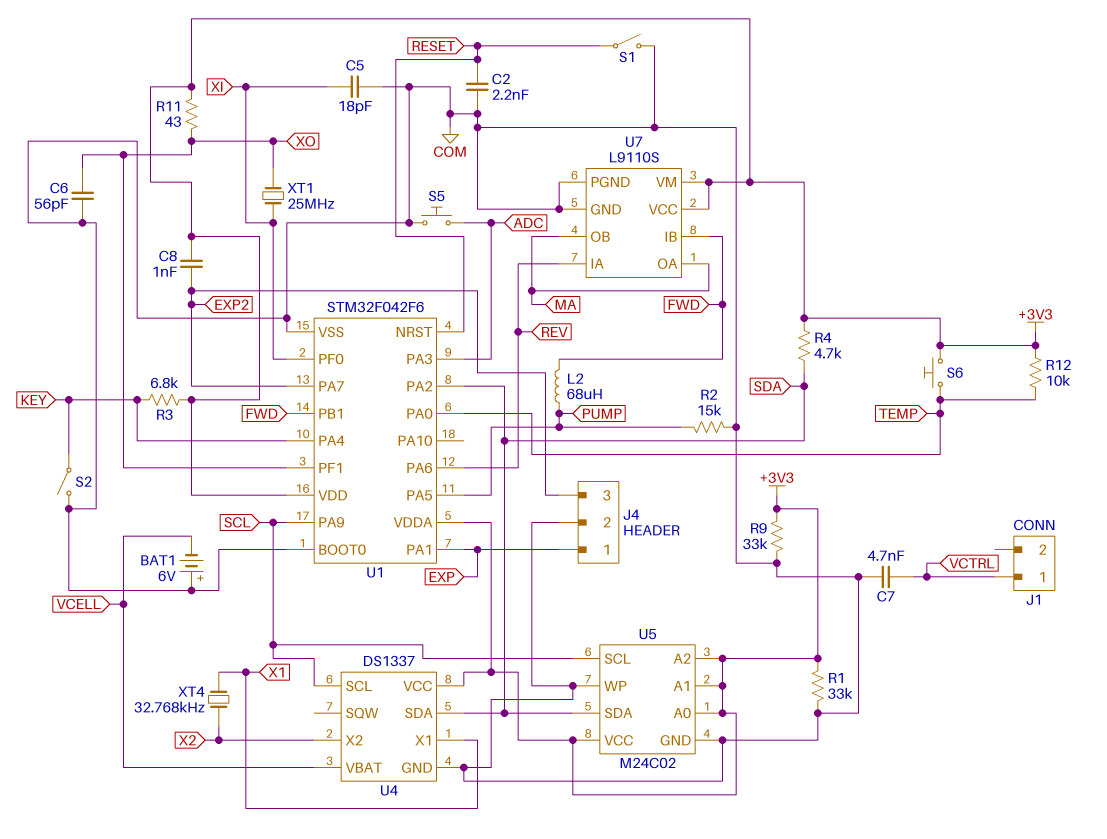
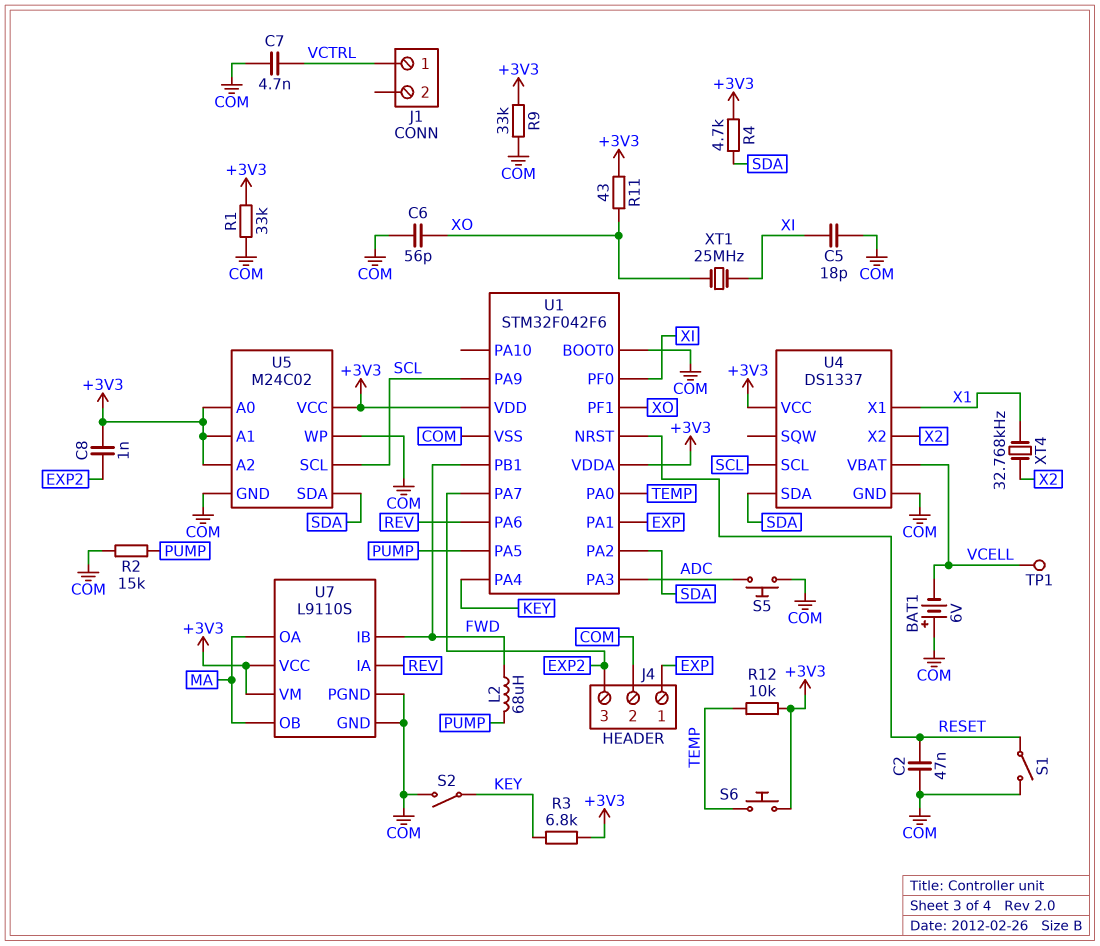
C2: 2.2nF (COM, RESET) -> 47nF (COM, RESET)
TP1: none -> test point (VCELL)

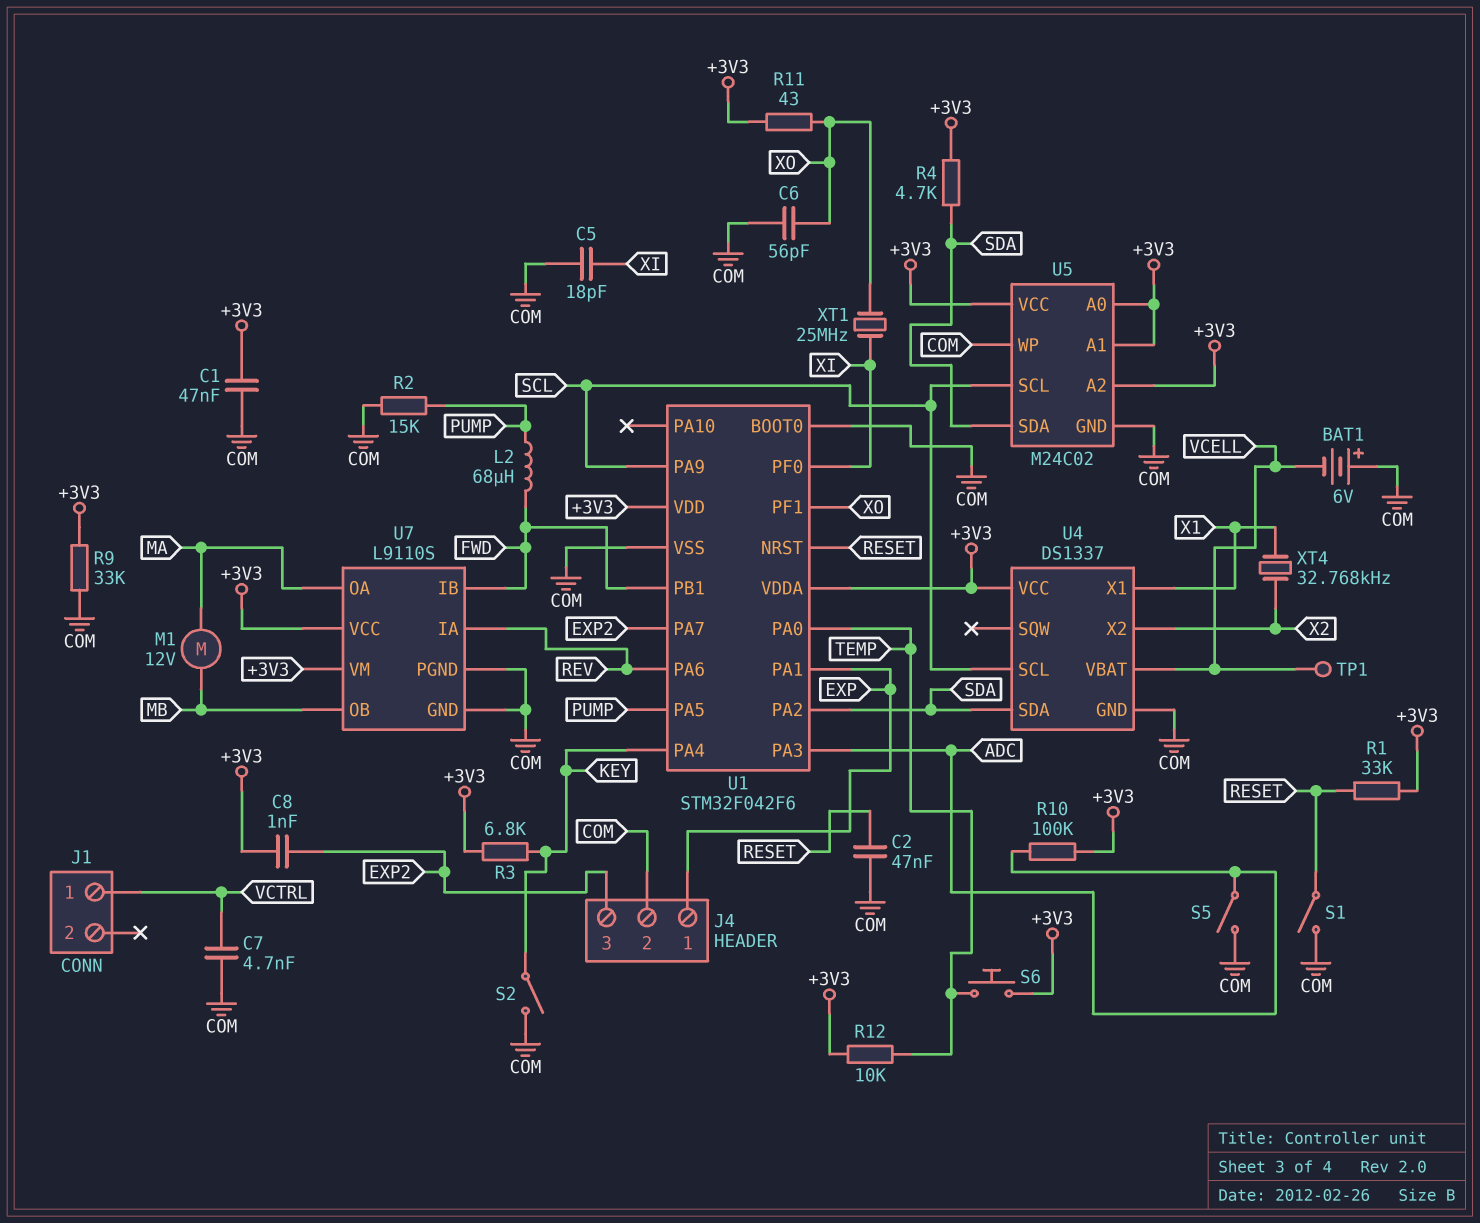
C1: none -> 47nF (+3V3, COM)
M1: none -> motor 12V (MA, MB)
R1: 33k (+3V3, COM) -> 33k (+3V3, RESET)
R10: none -> 100k (+3V3, ADC)
S5: button (ADC, COM) -> switch (ADC, COM)
U7 pin OB: MA -> MB

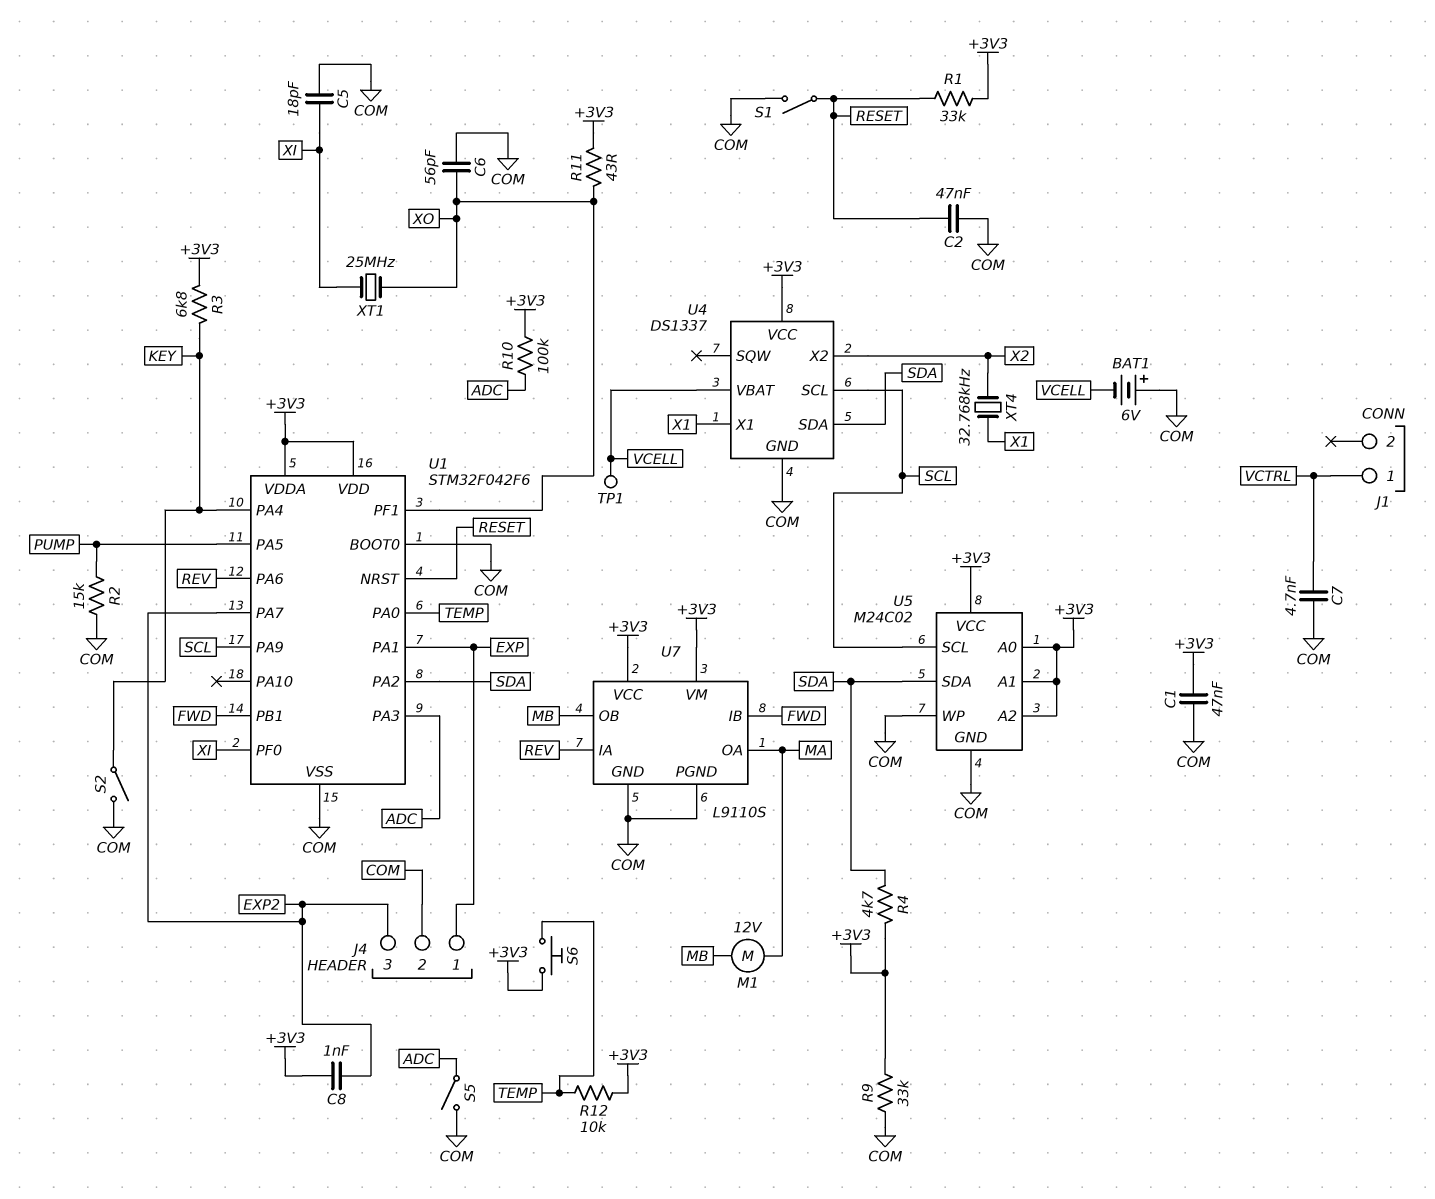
L2: 68uH (FWD, PUMP) -> none

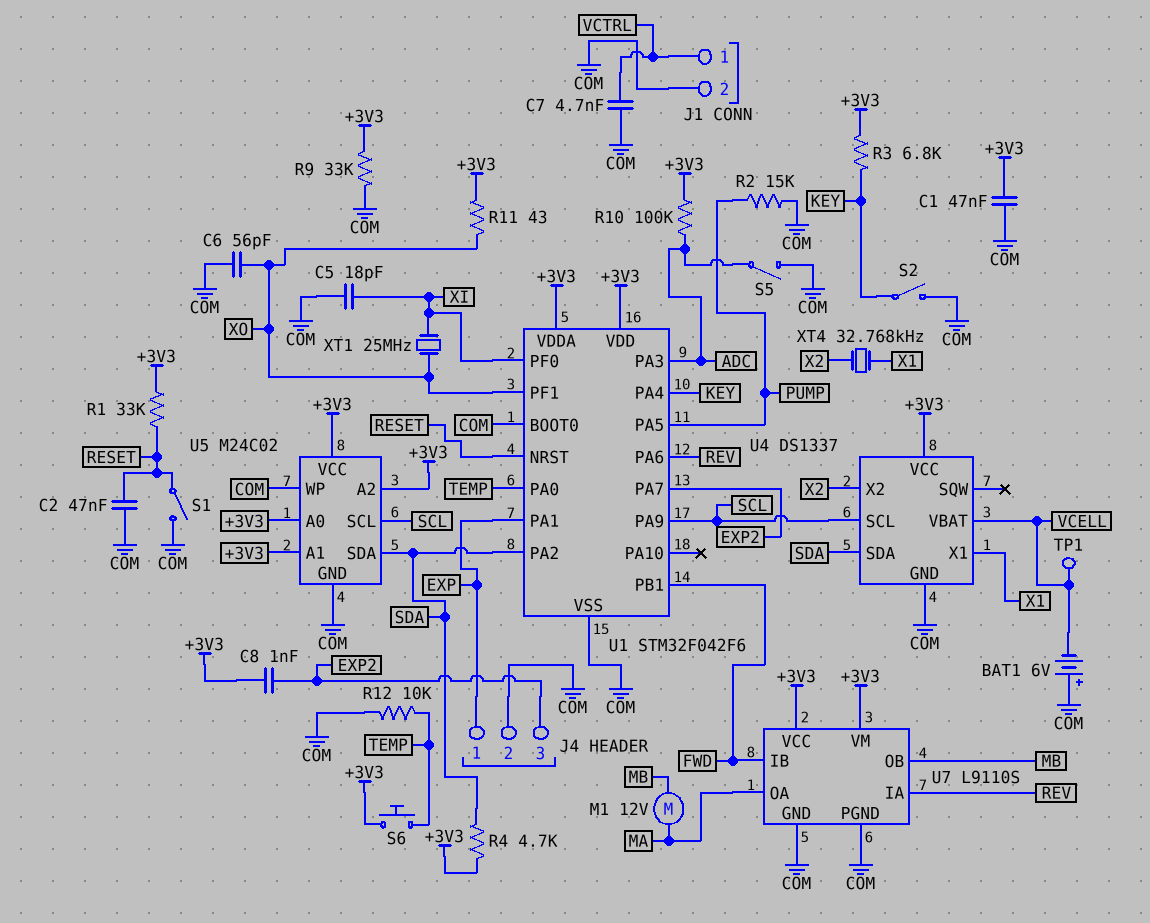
J1 pin 2: none -> COM
R12: 10k (+3V3, TEMP) -> 10k (COM, TEMP)

